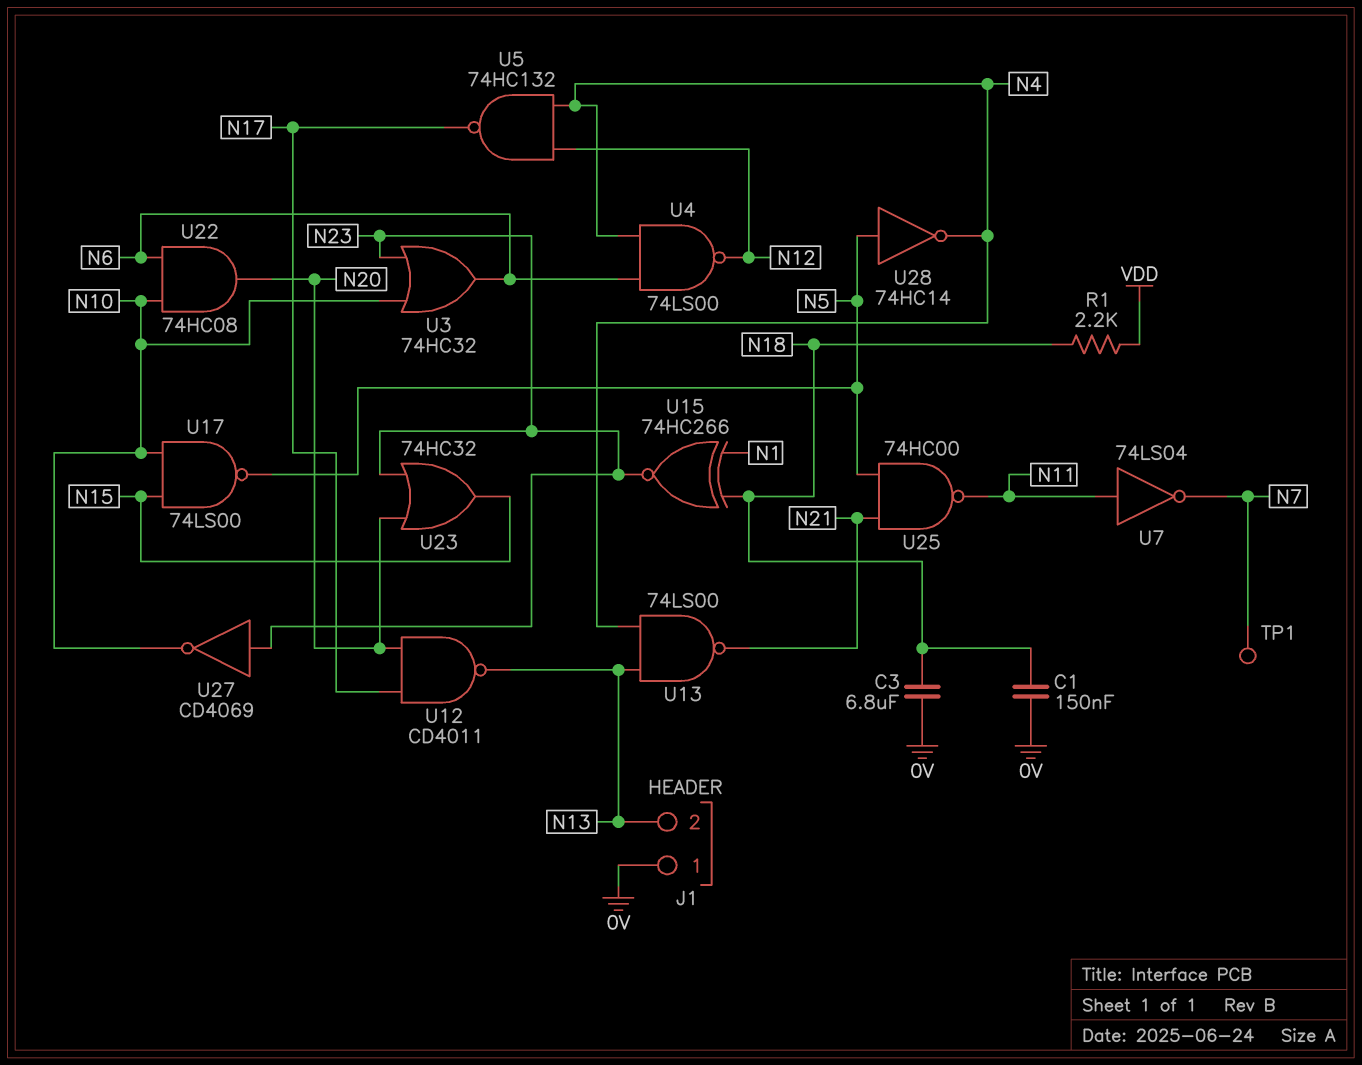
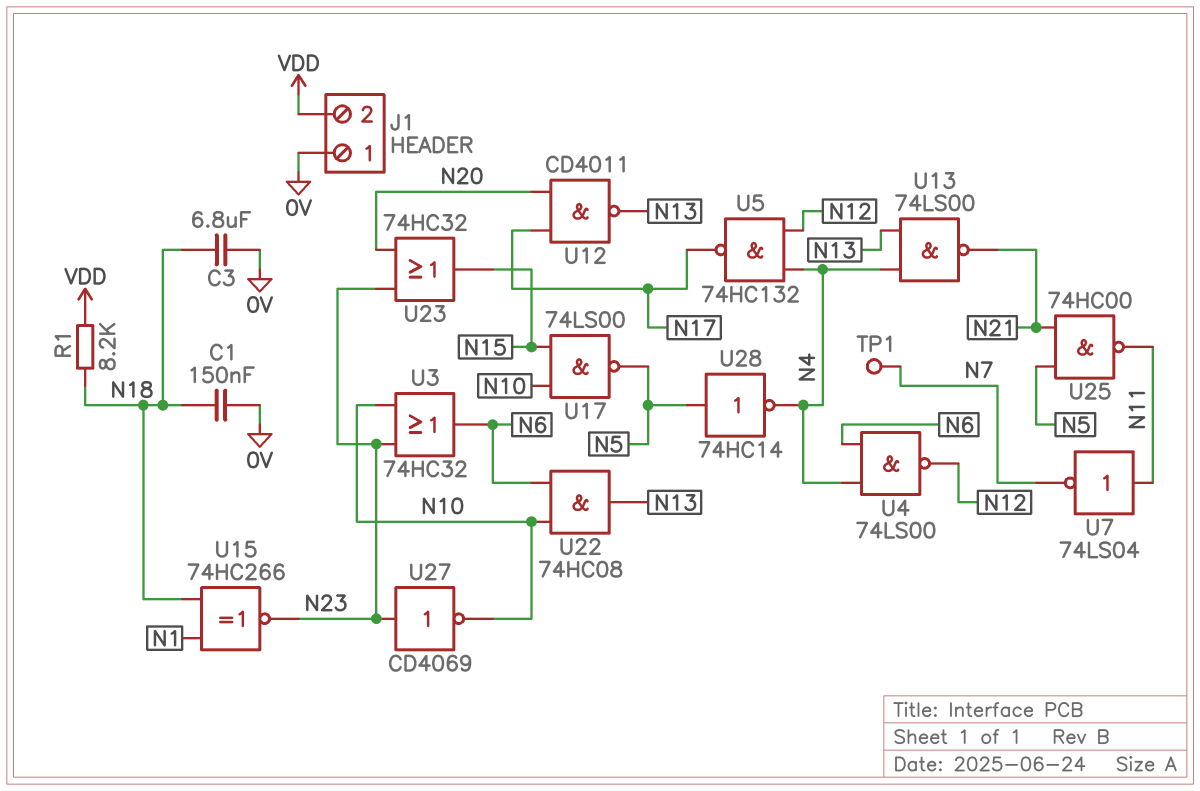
J1 pin 2: N13 -> VDD
R1: 2.2k (N18, VDD) -> 8.2k (N18, VDD)
U22: AND 74HC08 (in N6, in N10, out N20) -> AND 74HC08 (in N6, in N10, out N13)

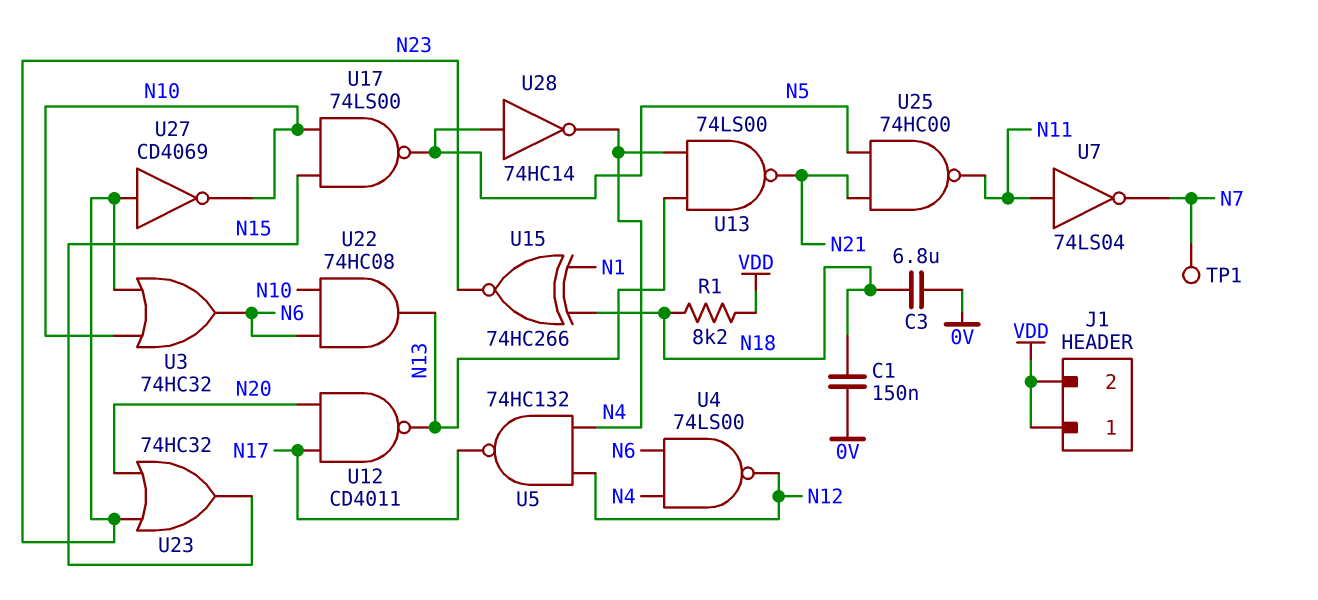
J1 pin 1: 0V -> VDD

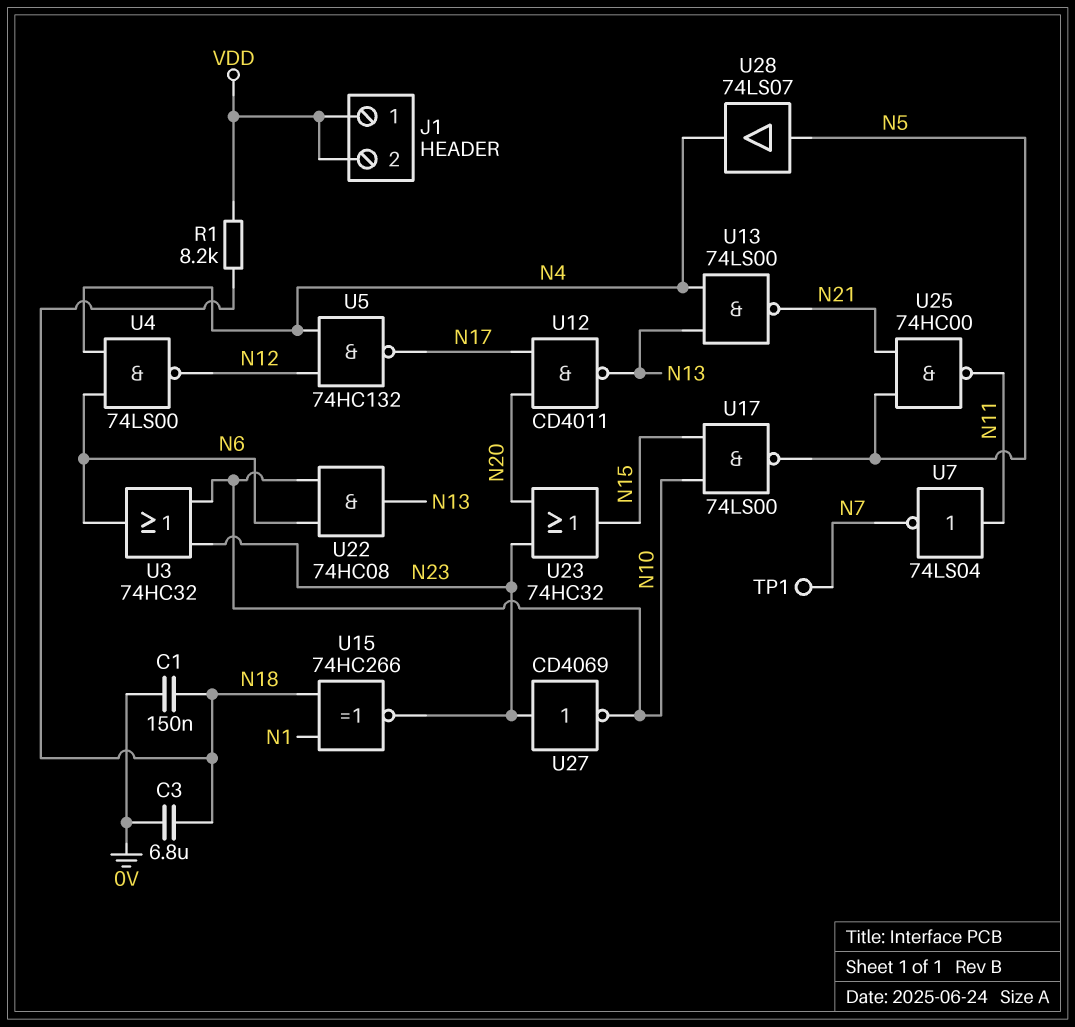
U28: NOT 74HC14 (in N5, out N4) -> buffer 74LS07 (in N5, out N4)

